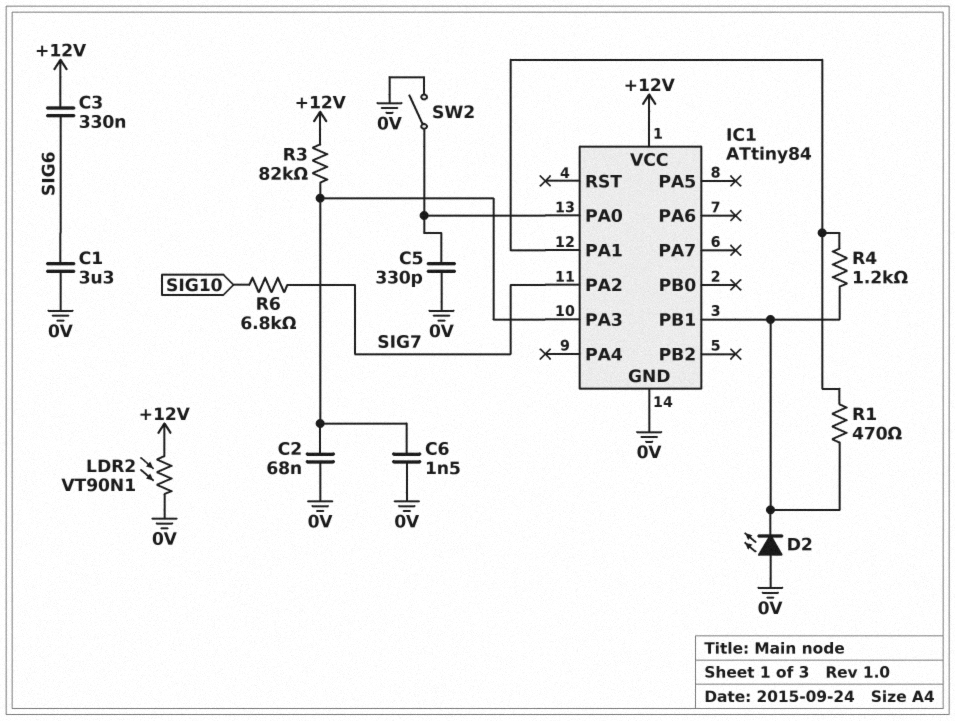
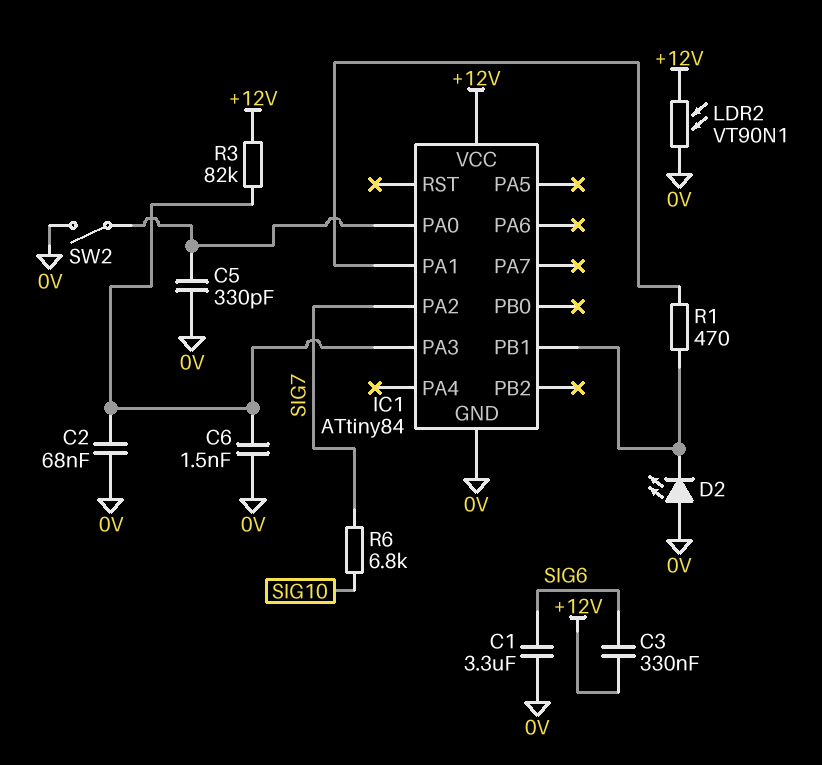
R4: 1.2k (IC1/PA1, IC1/PB1) -> none

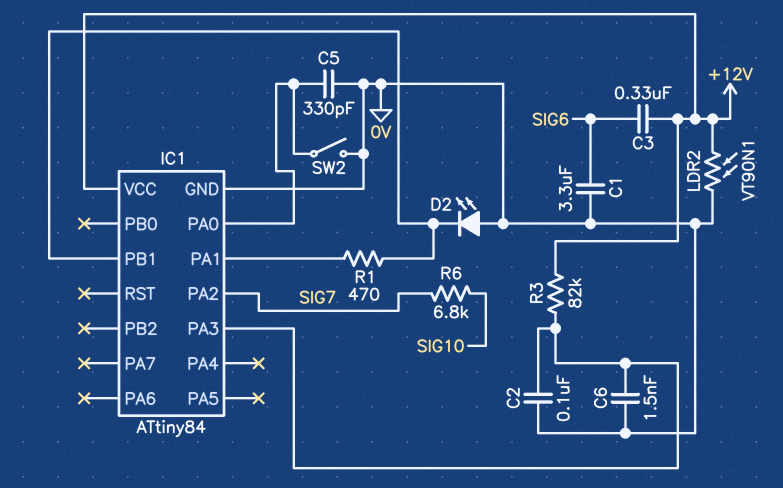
C2: 68nF (0V, IC1/PA3) -> 100nF (0V, IC1/PA3)

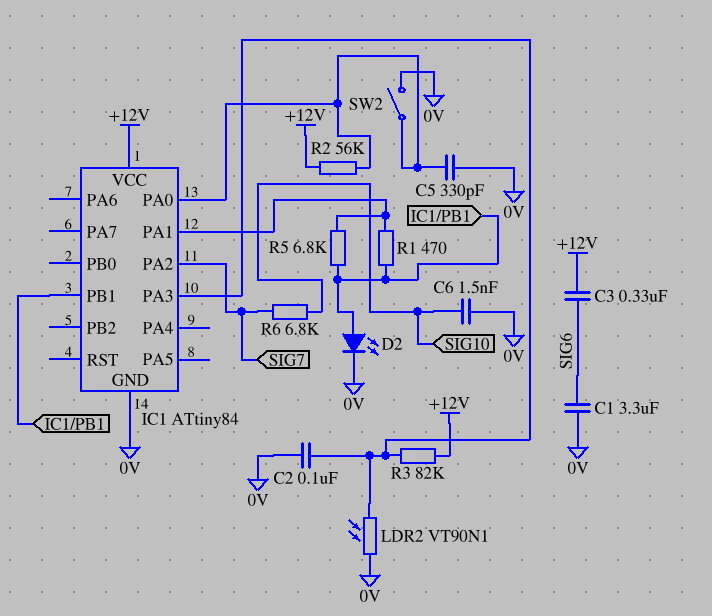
C6: 1.5nF (0V, IC1/PA3) -> 1.5nF (0V, SIG10)
D2: LED (A 0V, K IC1/PB1) -> LED (A IC1/PB1, K 0V)
LDR2: VT90N1 (+12V, 0V) -> VT90N1 (0V, IC1/PA3)
R2: none -> 56k (+12V, IC1/PA0)
R5: none -> 6.8k (IC1/PA1, IC1/PB1)

